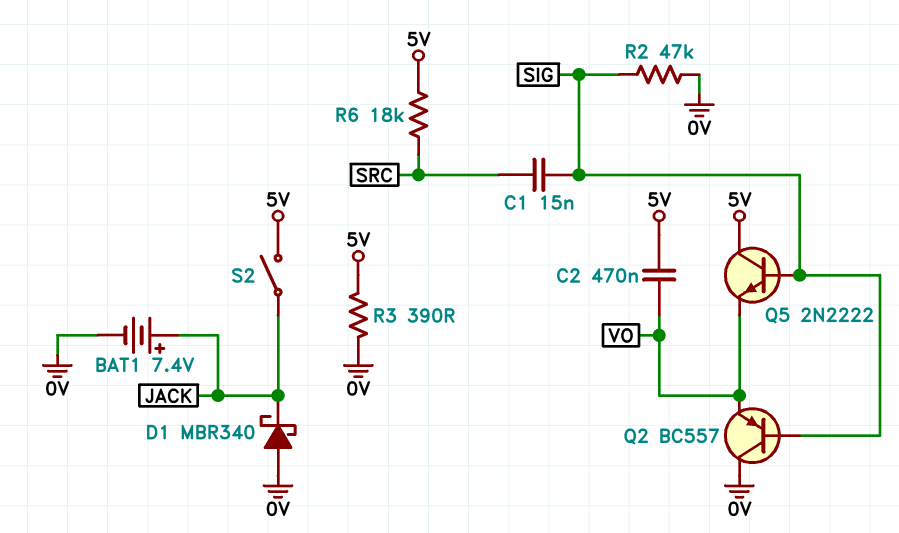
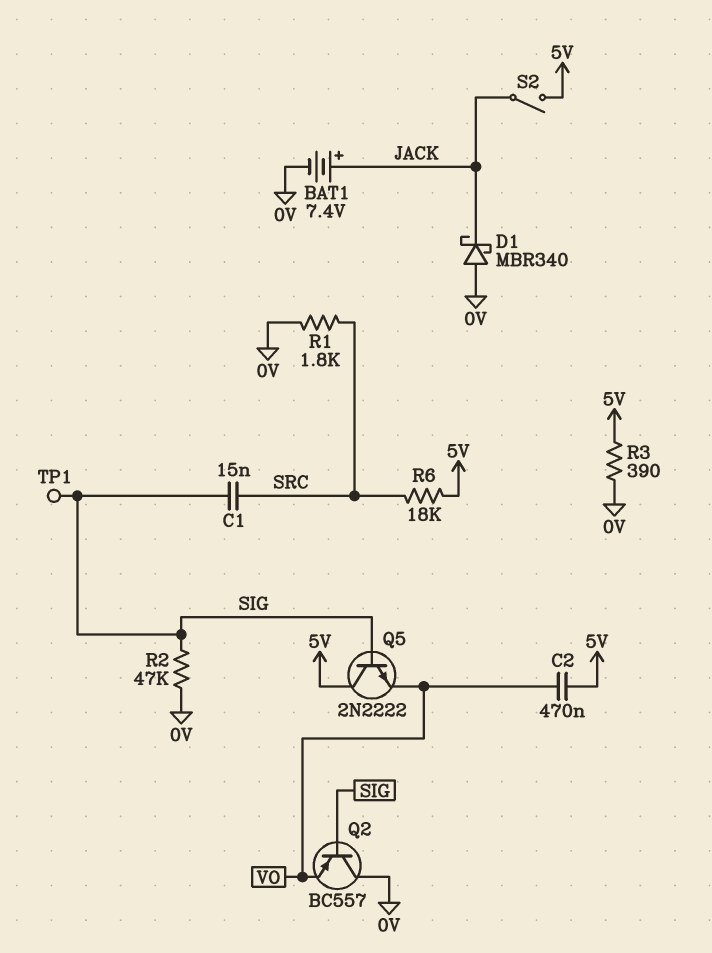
R1: none -> 1.8k (0V, SRC)
TP1: none -> test point (SIG)

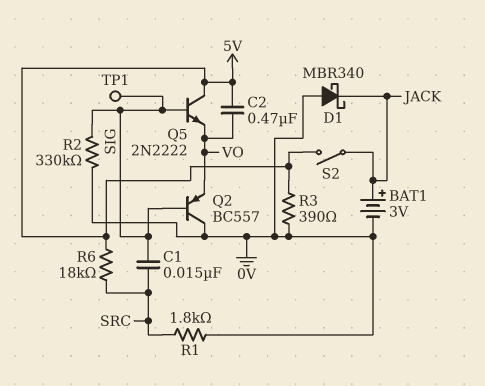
BAT1: 7.4V (plus JACK, minus 0V) -> 3V (plus JACK, minus 0V)
R2: 47k (0V, SIG) -> 330k (0V, SIG)

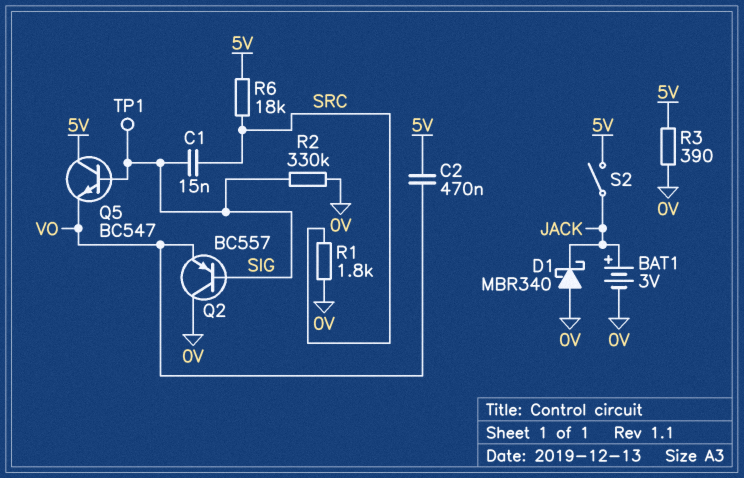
Q5: NPN 2N2222 (B SIG, C 5V, E VO) -> NPN BC547 (B SIG, C 5V, E VO)

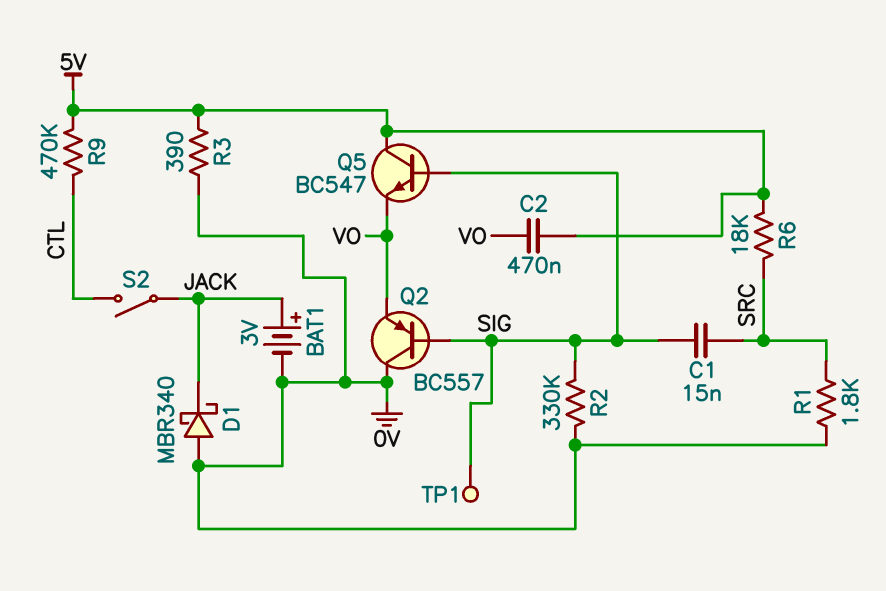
R9: none -> 470k (5V, CTL)
S2: switch (5V, JACK) -> switch (CTL, JACK)

